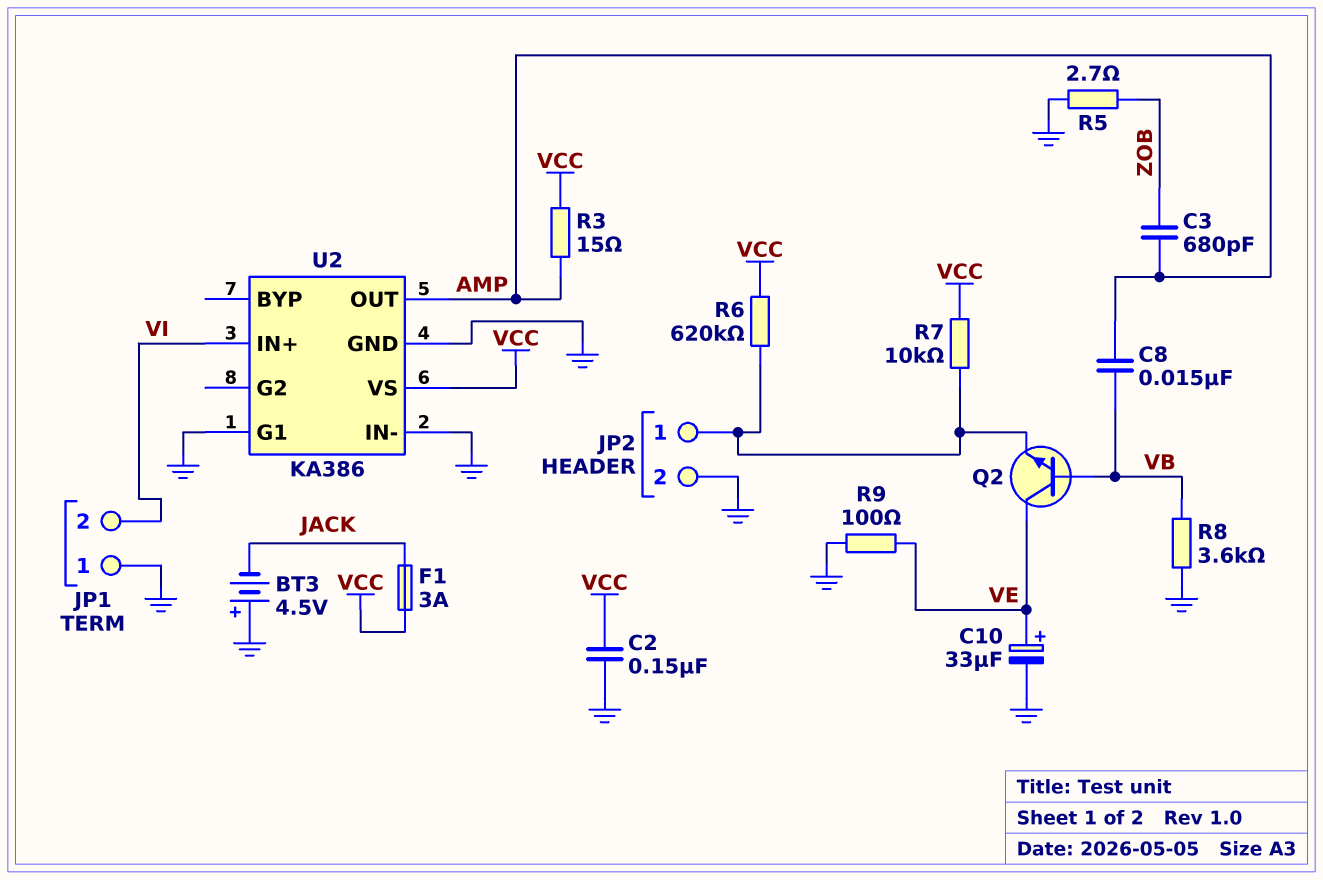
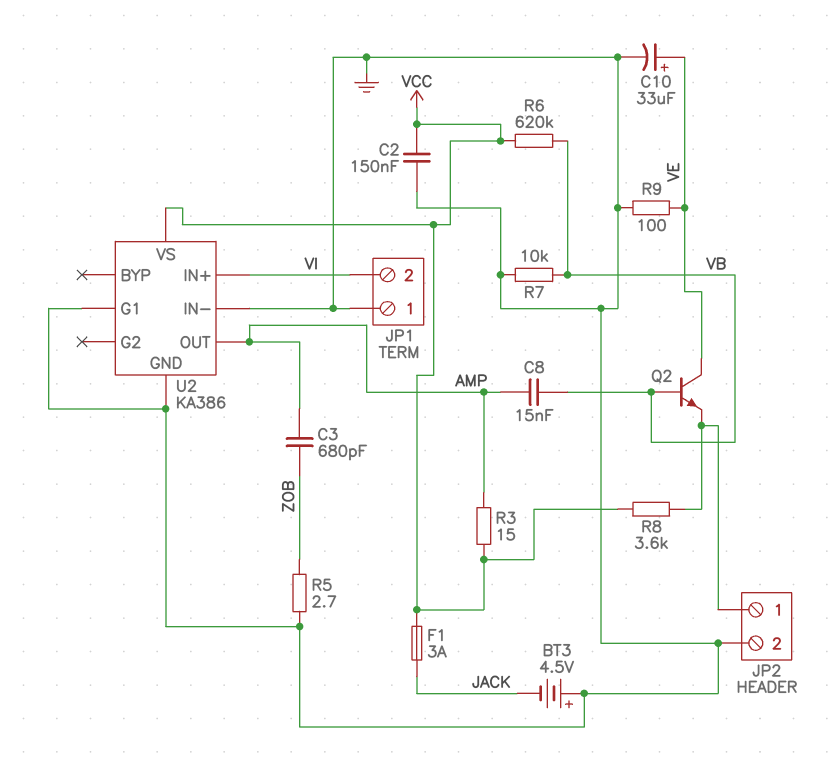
R6: 620k (JP2/1, VCC) -> 620k (VB, VCC)
R7: 10k (JP2/1, VCC) -> 10k (GND, VB)
R8: 3.6k (GND, VB) -> 3.6k (JP2/1, VCC)

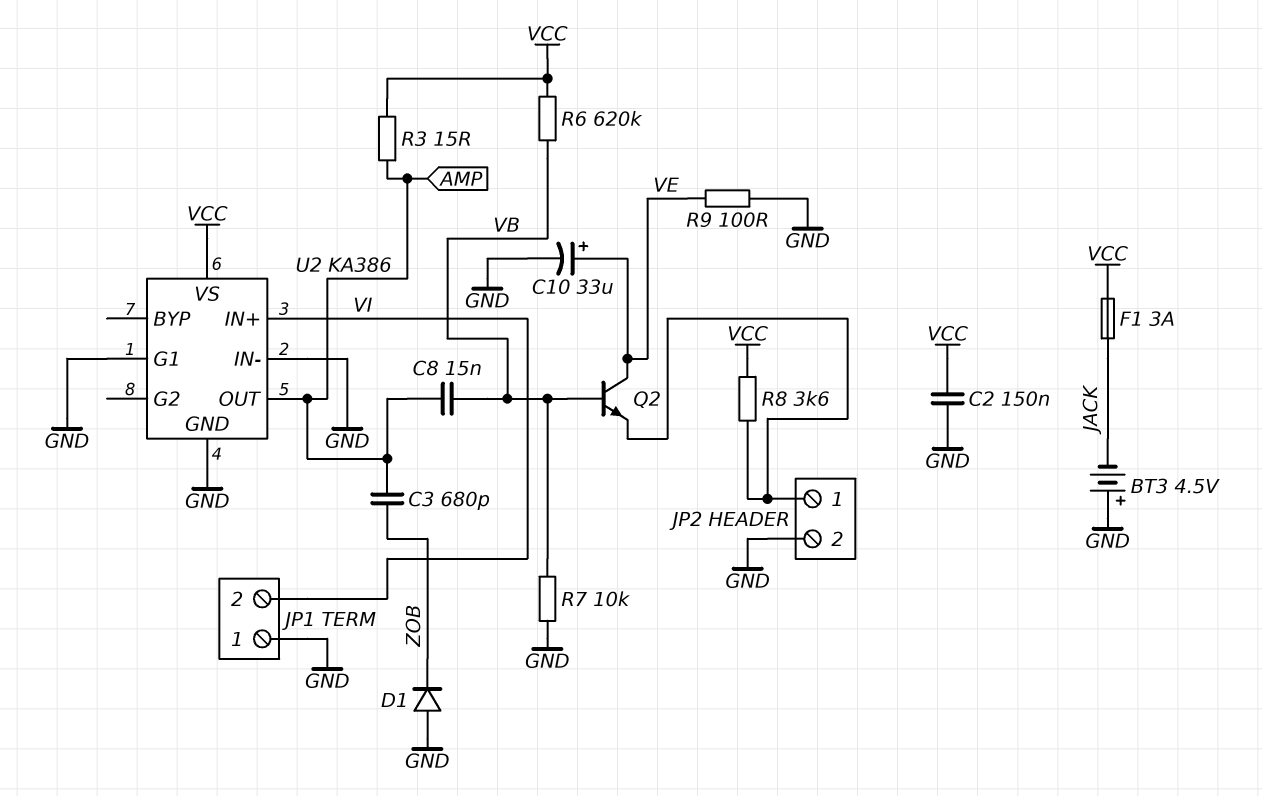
D1: none -> diode (A GND, K ZOB)
R5: 2.7 (GND, ZOB) -> none

